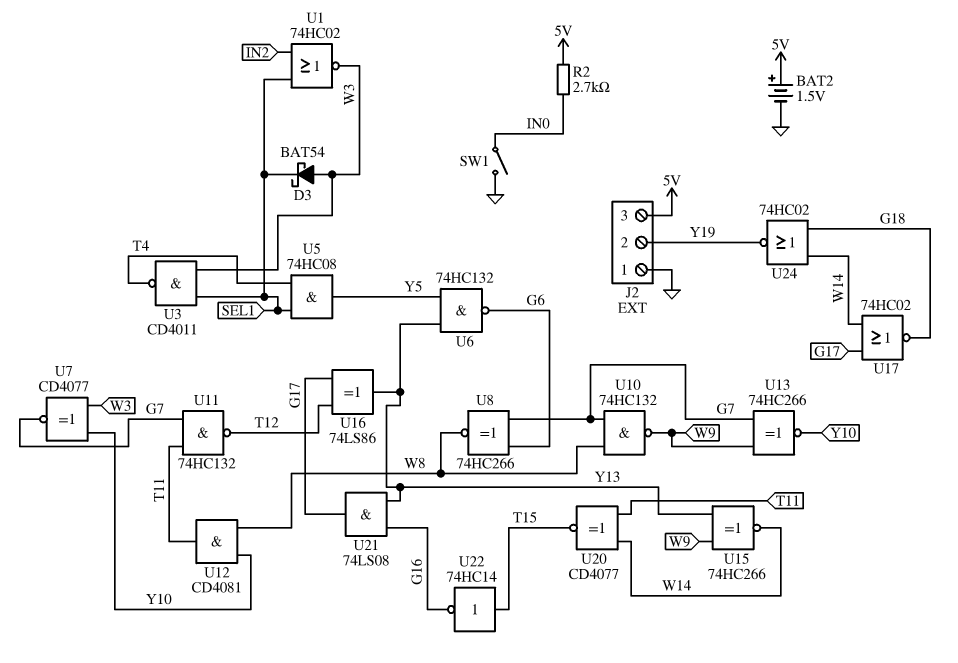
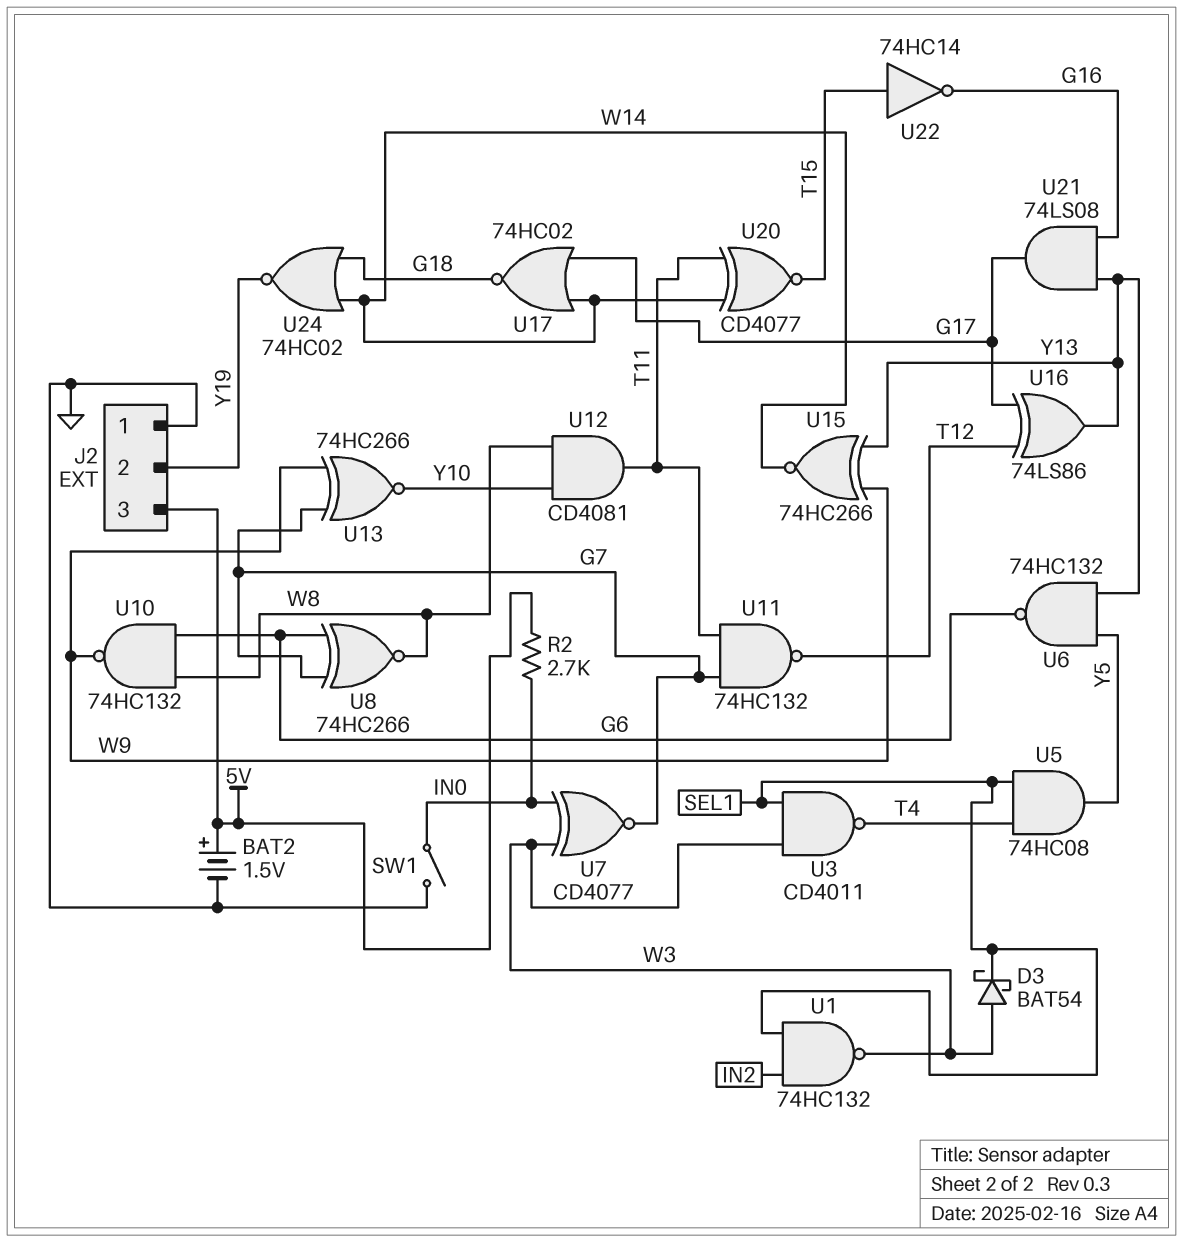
U1: NOR 74HC02 (in IN2, in SEL1, out W3) -> NAND 74HC132 (in IN2, in SEL1, out W3)
U7: XNOR CD4077 (in W3, in Y10, out G7) -> XNOR CD4077 (in IN0, in W3, out G7)
U10: NAND 74HC132 (in G7, in W8, out W9) -> NAND 74HC132 (in G6, in W8, out W9)

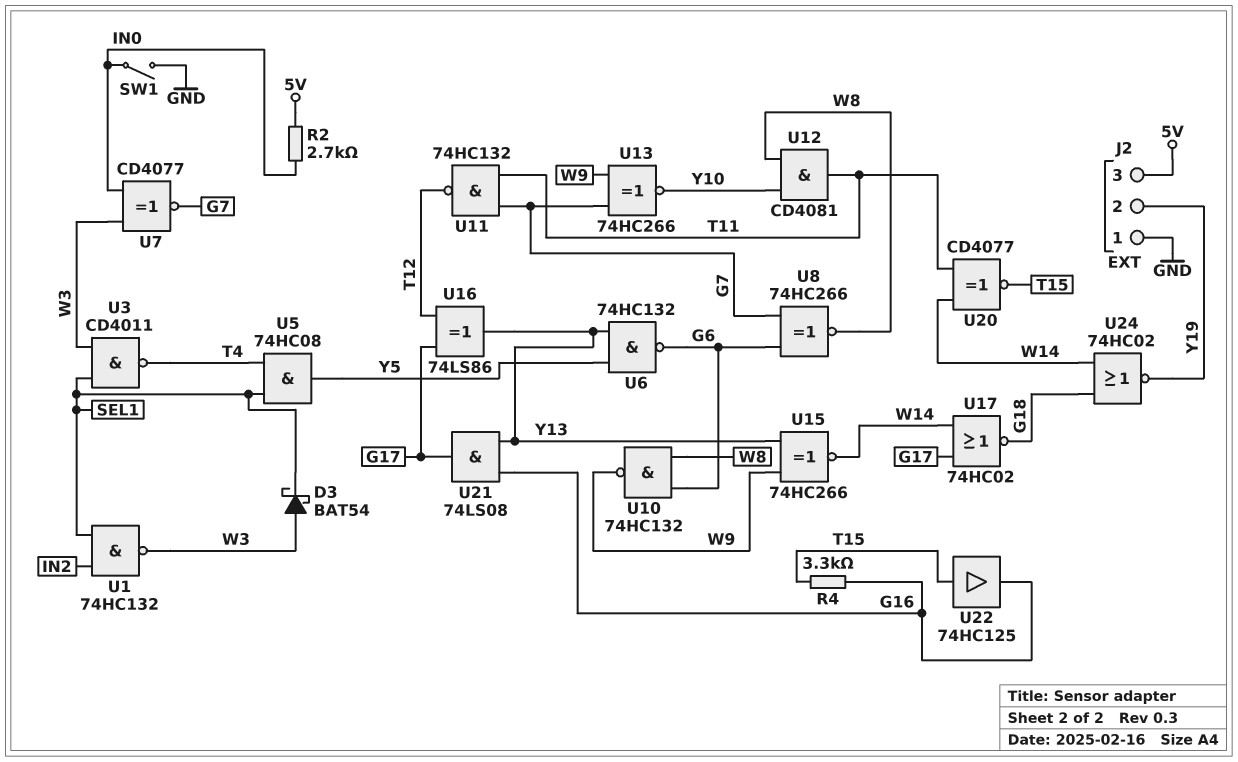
BAT2: 1.5V (plus 5V, minus GND) -> none
R4: none -> 3.3k (G16, T15)
U22: NOT 74HC14 (in T15, out G16) -> buffer 74HC125 (in T15, out G16)

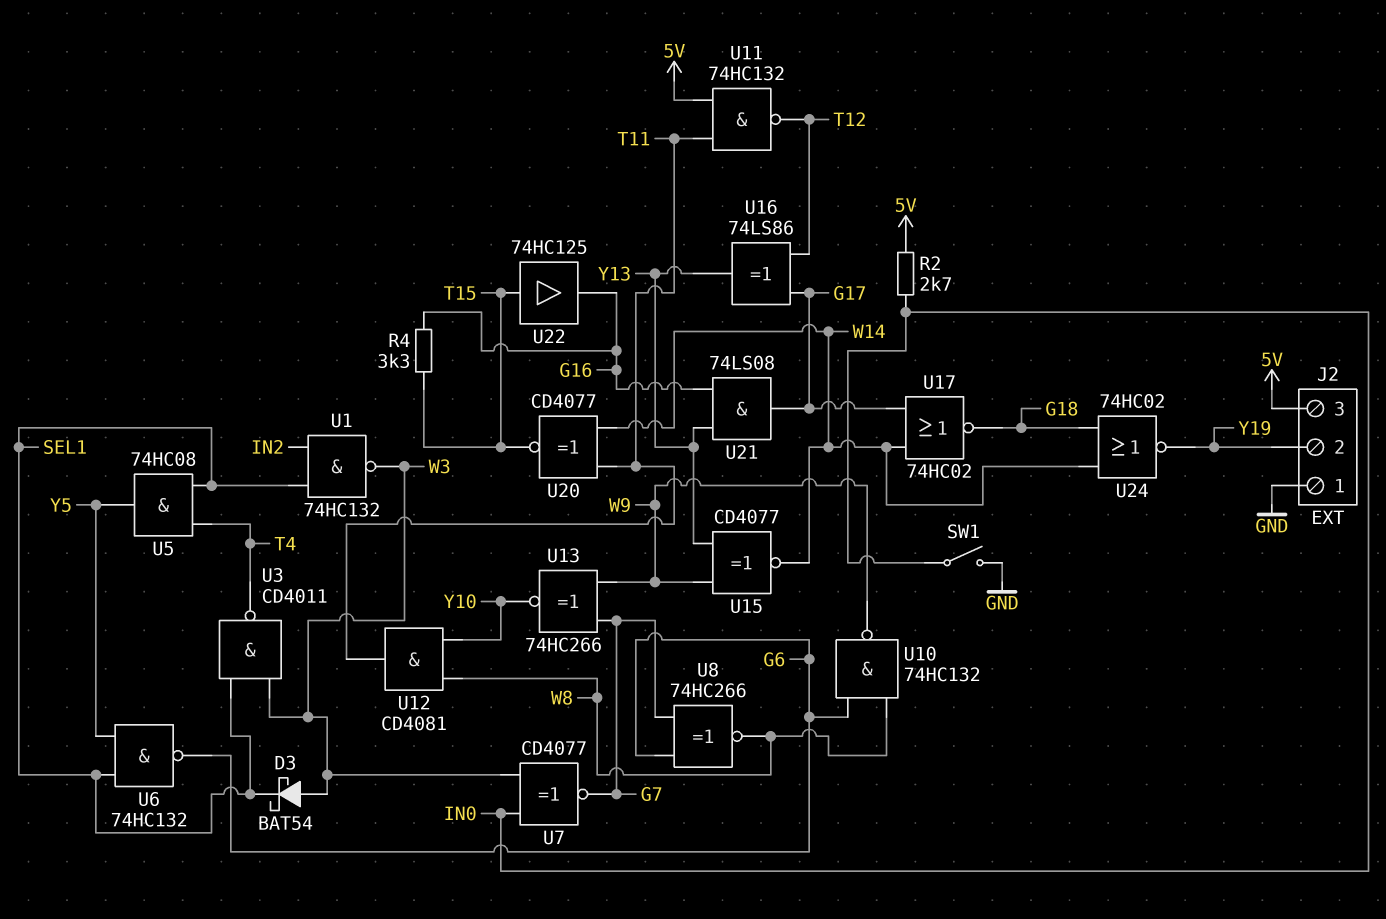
U6: NAND 74HC132 (in Y5, in Y13, out G6) -> NAND 74HC132 (in SEL1, in Y5, out G6)
U11: NAND 74HC132 (in G7, in T11, out T12) -> NAND 74HC132 (in 5V, in T11, out T12)
U15: XNOR 74HC266 (in W9, in Y13, out W14) -> XNOR CD4077 (in W9, in Y13, out W14)

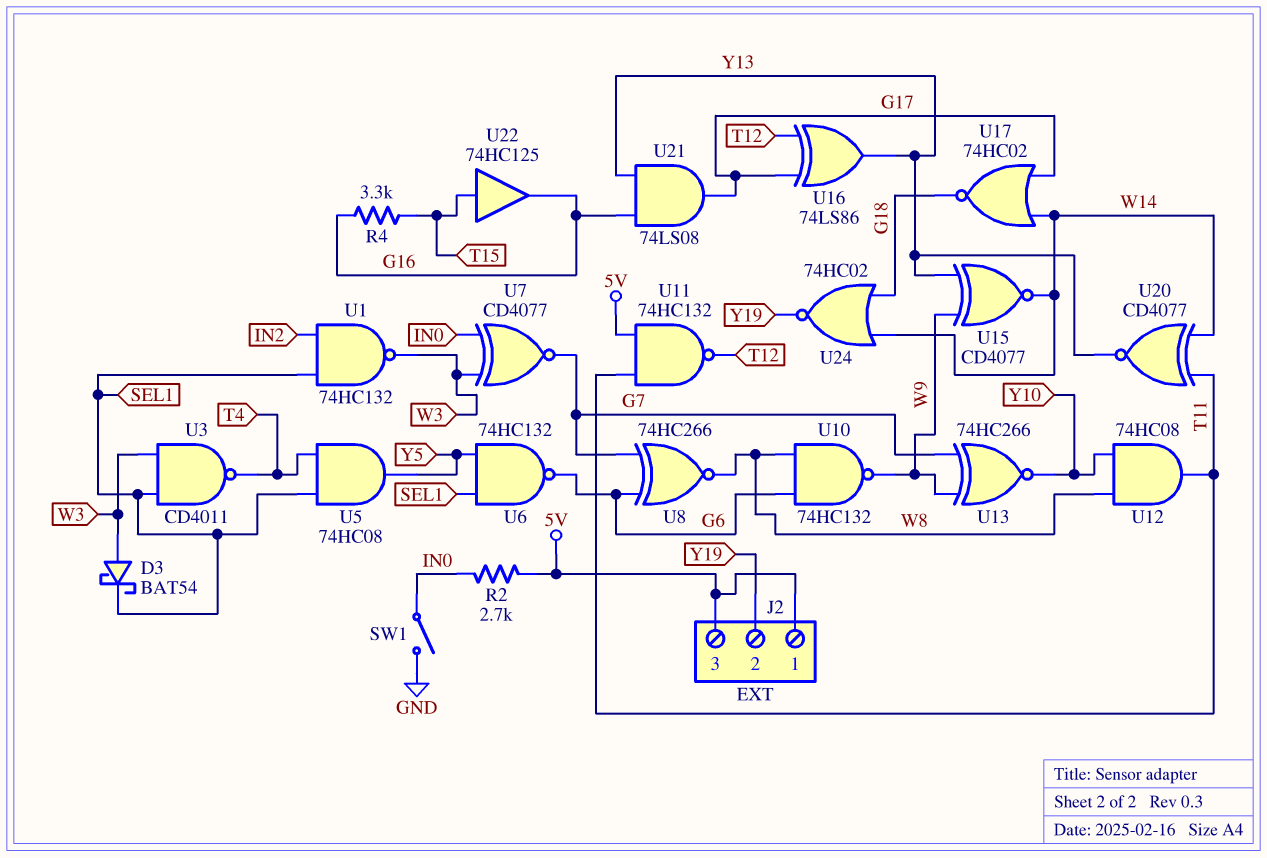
J2 pin 1: GND -> 5V
U12: AND CD4081 (in W8, in Y10, out T11) -> AND 74HC08 (in W8, in Y10, out T11)
U20: XNOR CD4077 (in T11, in W14, out T15) -> XNOR CD4077 (in T11, in W14, out Y13)

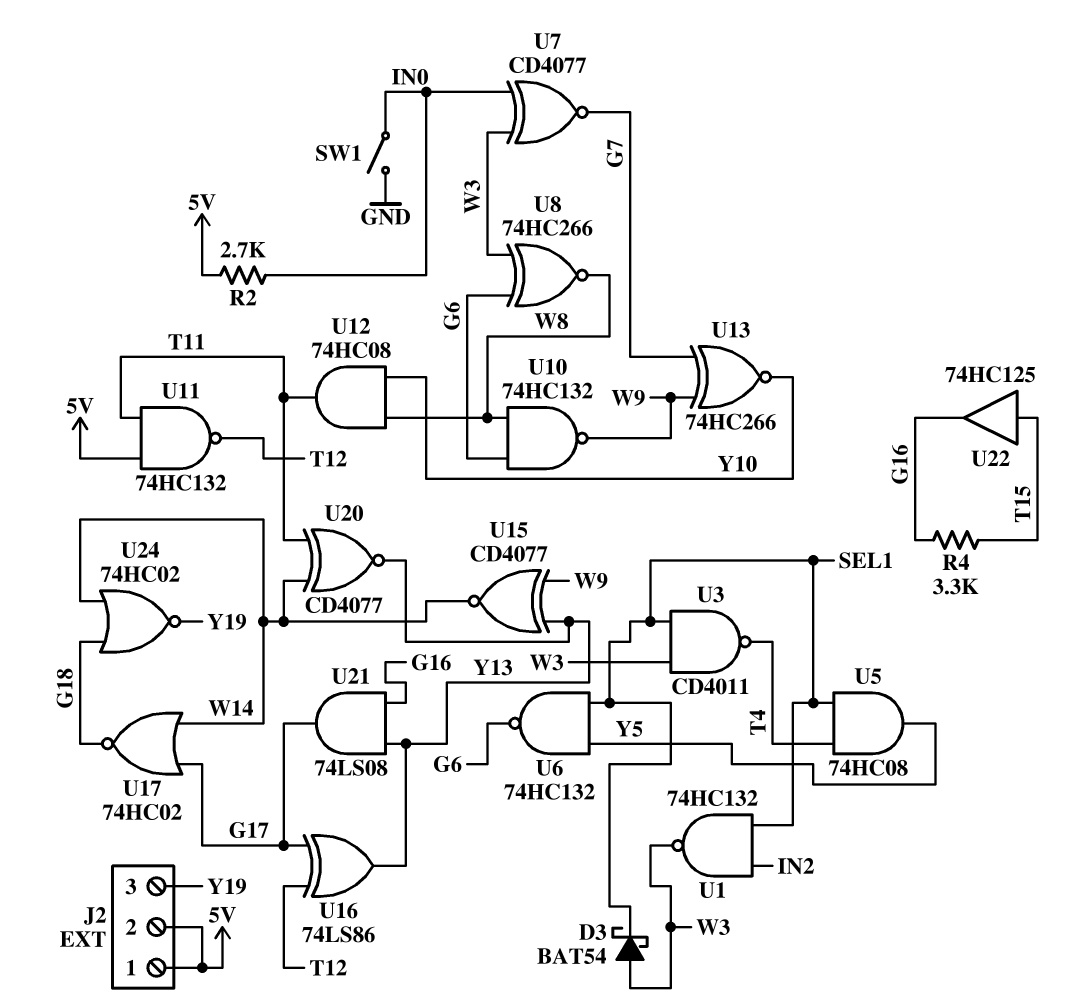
J2 pin 2: Y19 -> 5V
J2 pin 3: 5V -> Y19
U8: XNOR 74HC266 (in G6, in G7, out W8) -> XNOR 74HC266 (in G6, in W3, out W8)

